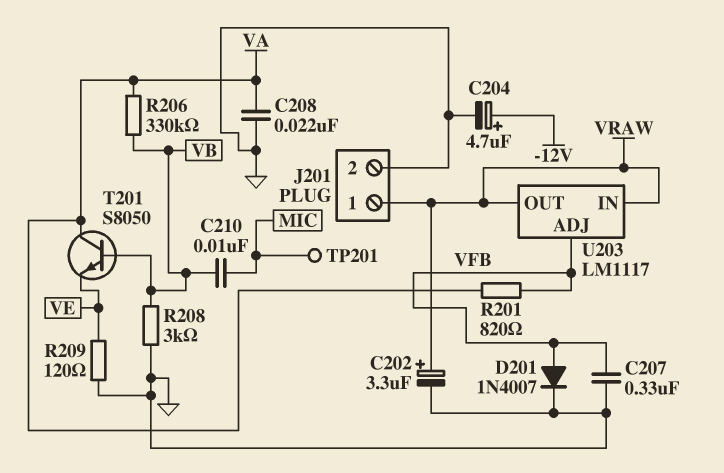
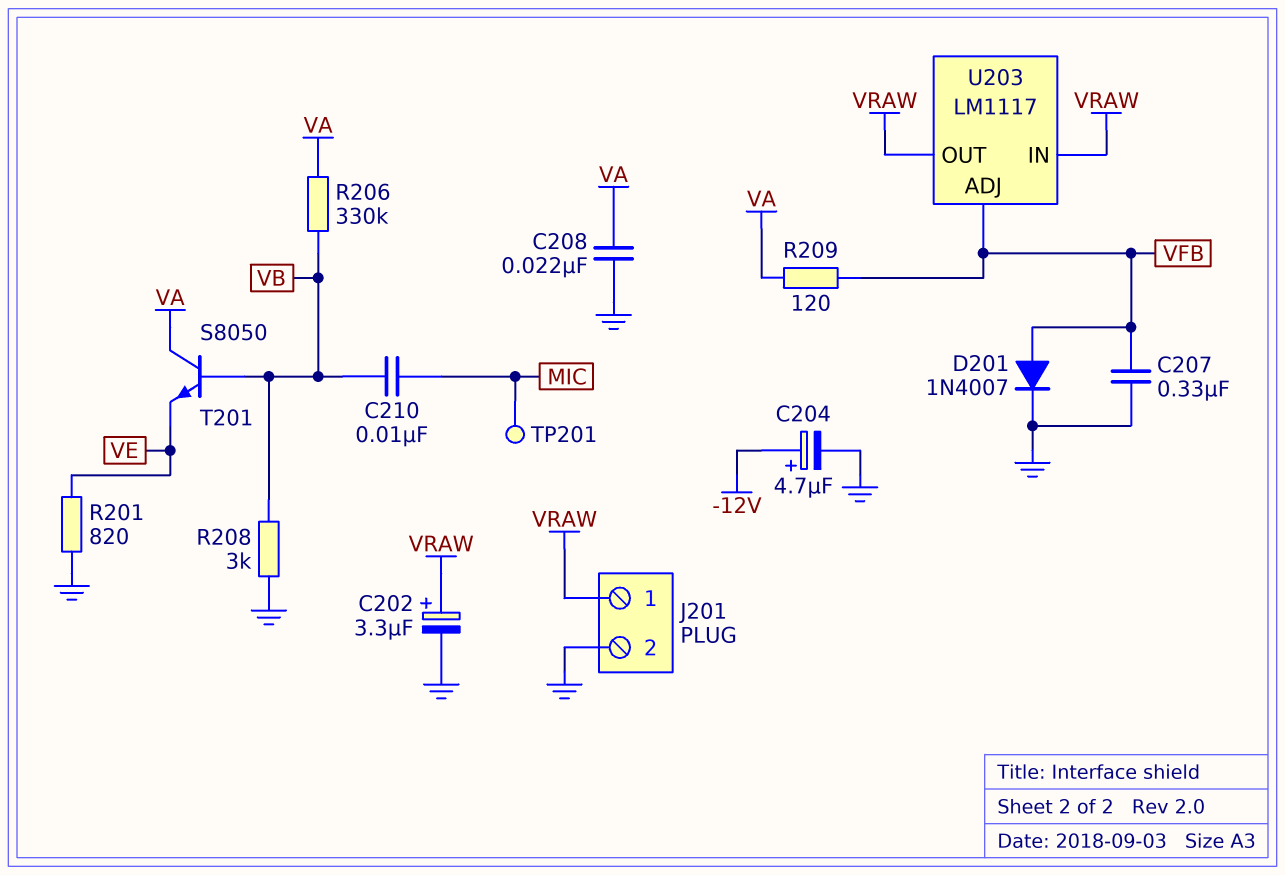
R201: 820 (VA, VFB) -> 820 (GND, VE)
R209: 120 (GND, VE) -> 120 (VA, VFB)

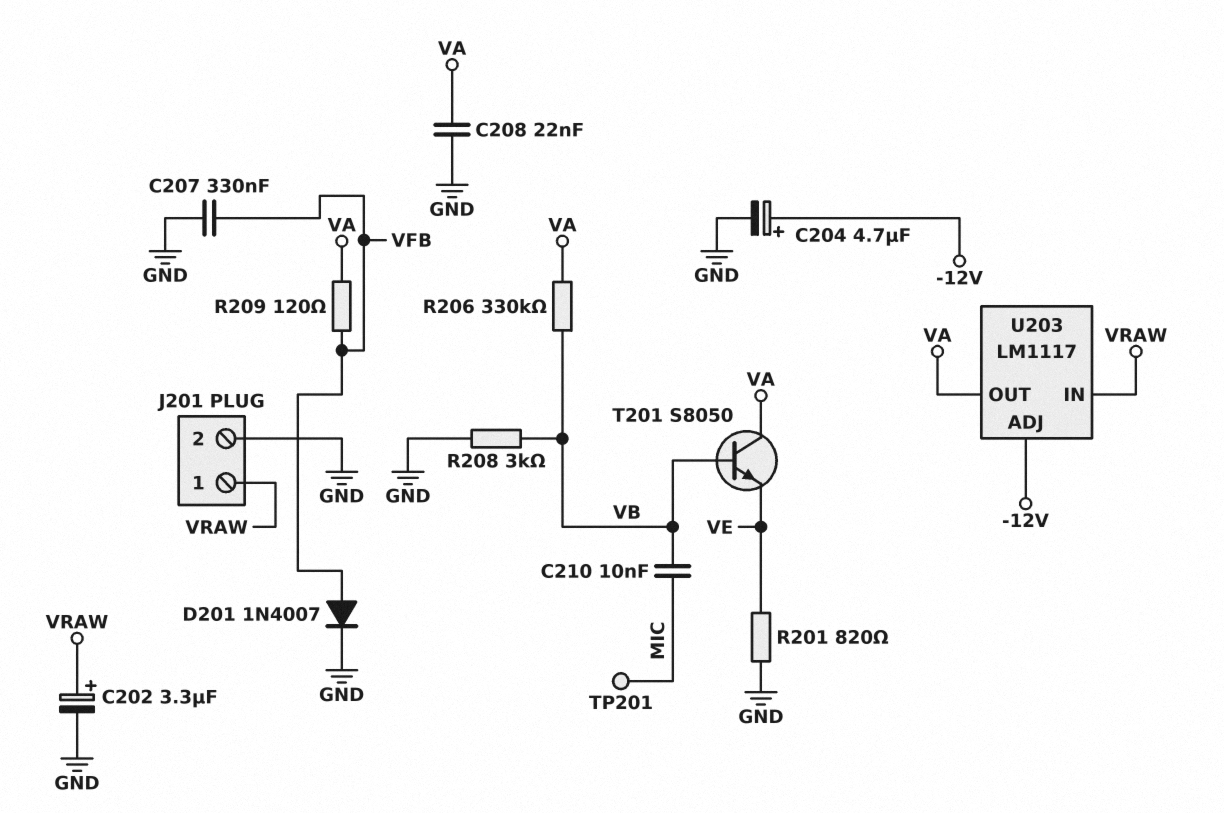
U203 pin ADJ: VFB -> -12V
U203 pin OUT: VRAW -> VA

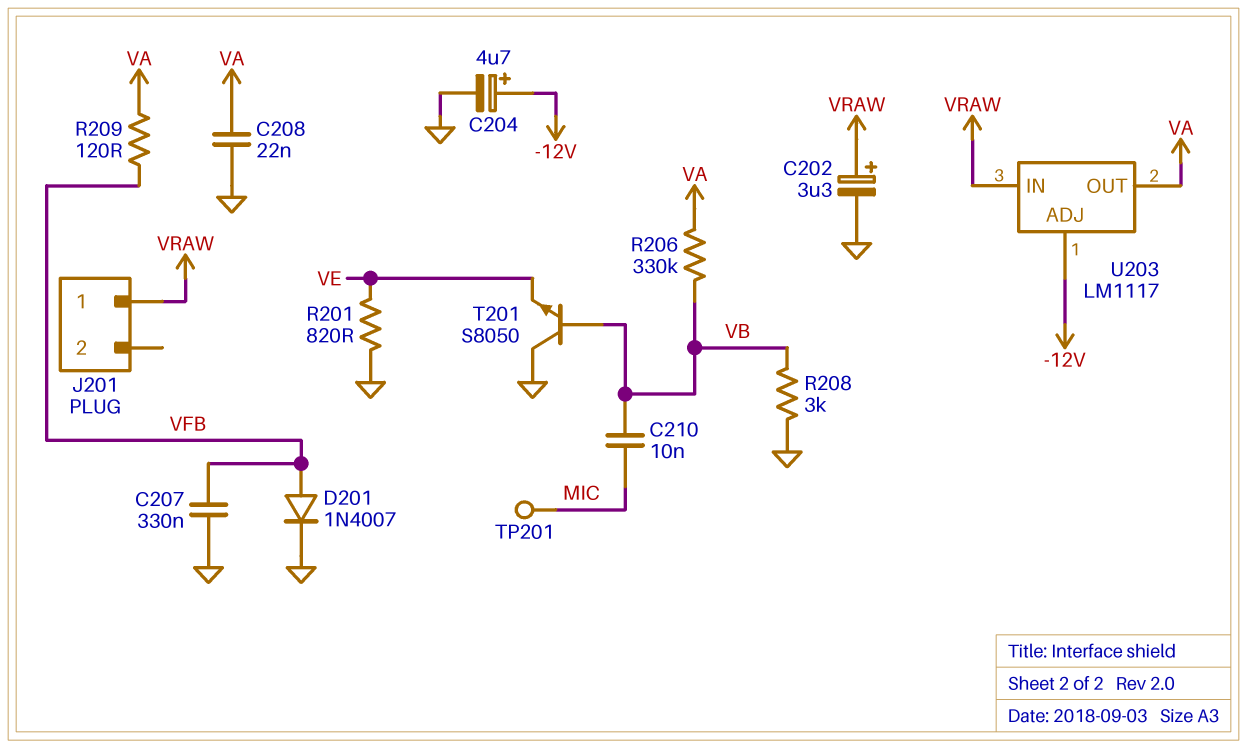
J201 pin 2: GND -> none
T201: NPN S8050 (B VB, C VA, E VE) -> NPN S8050 (B VB, C GND, E VE)

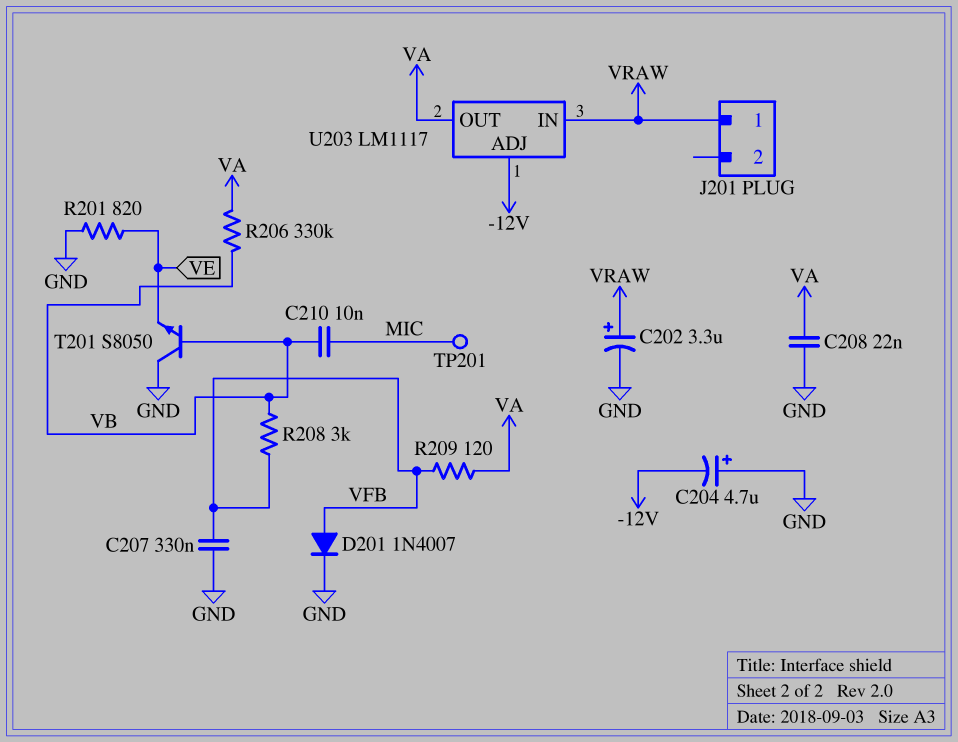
C204: 4.7uF (plus -12V, minus GND) -> 4.7uF (plus GND, minus -12V)
R208: 3k (GND, VB) -> 3k (VB, VFB)

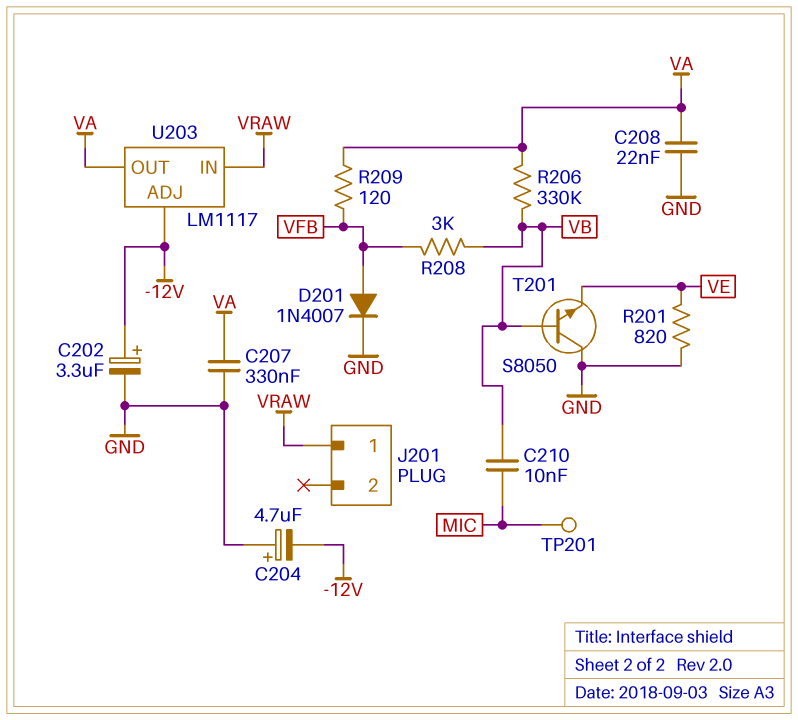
C202: 3.3uF (plus VRAW, minus GND) -> 3.3uF (plus -12V, minus GND)
C207: 330nF (GND, VFB) -> 330nF (GND, VA)

